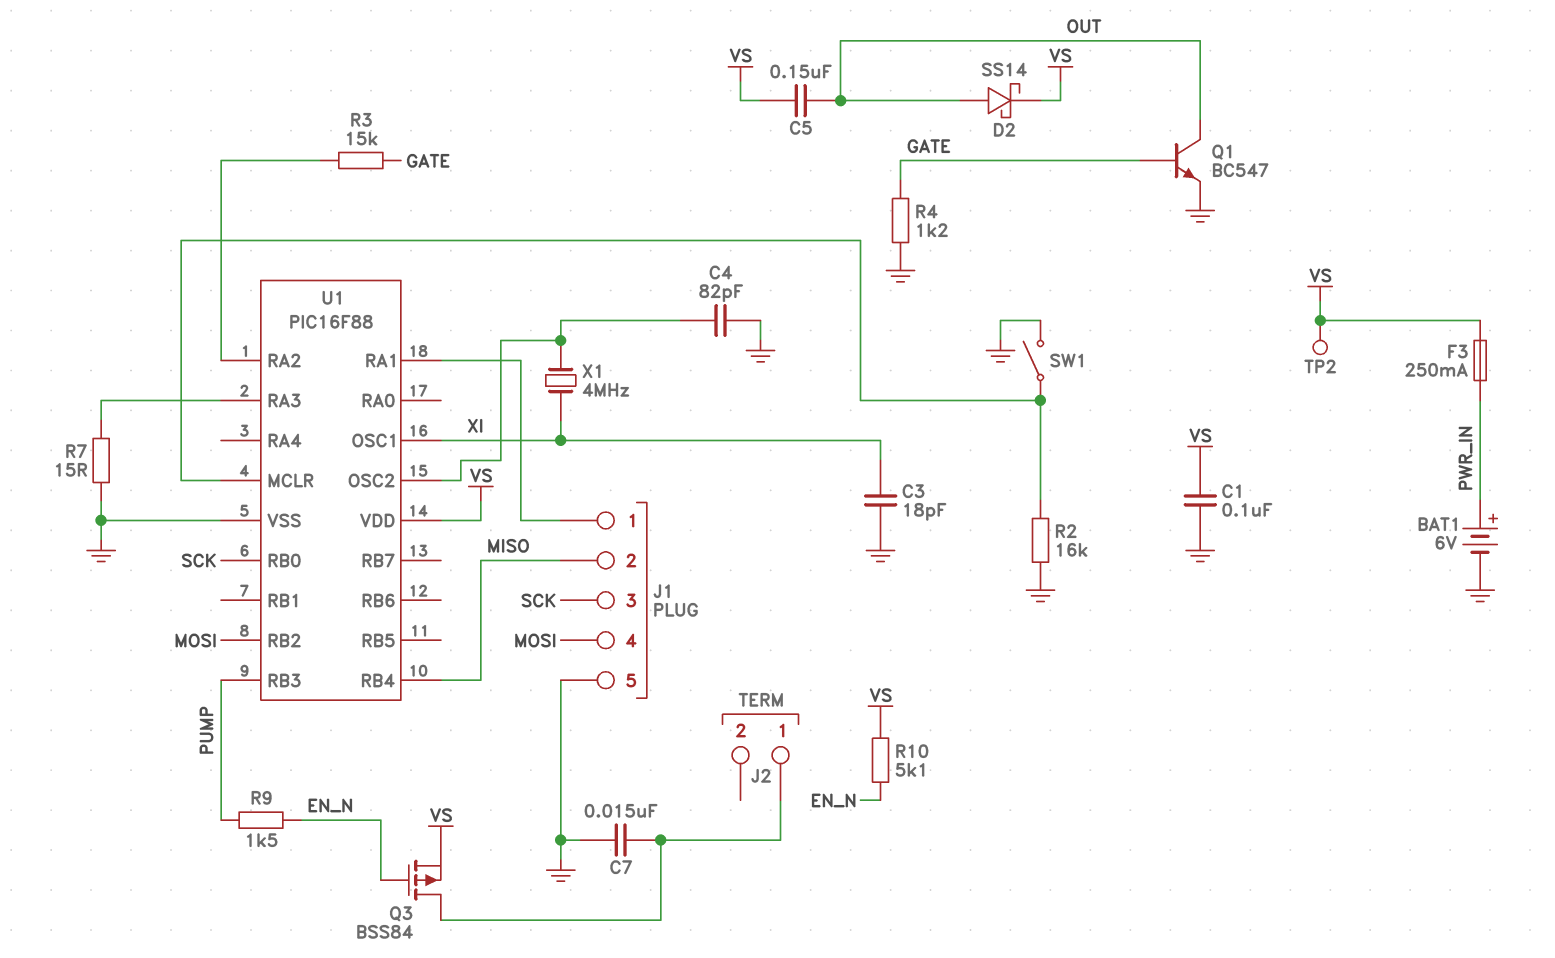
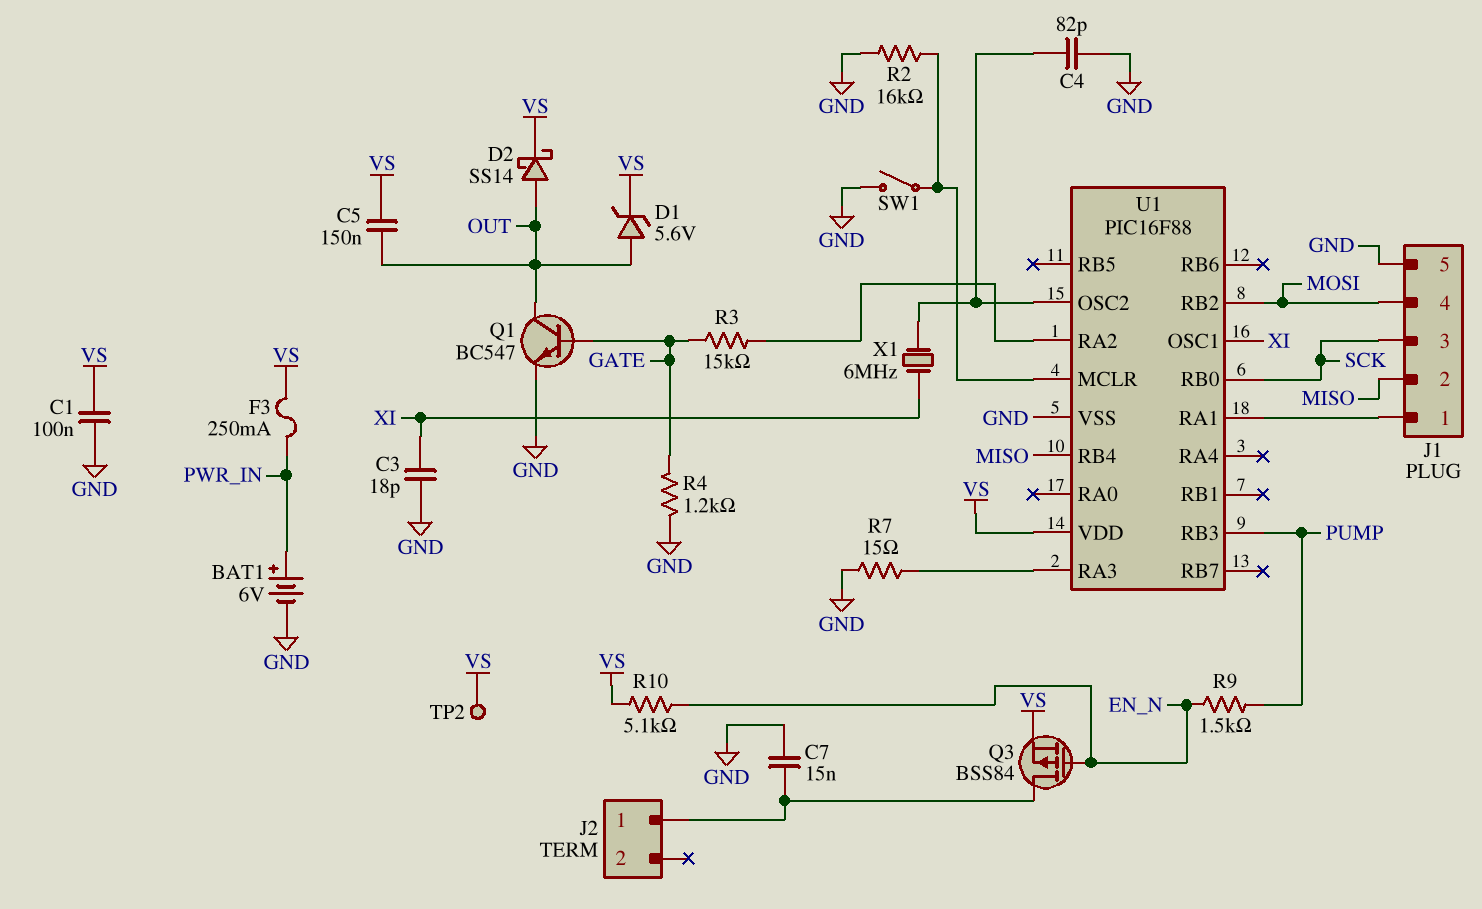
D1: none -> zener 5.6V (A OUT, K VS)
X1: 4MHz (U1/OSC2, XI) -> 6MHz (U1/OSC2, XI)

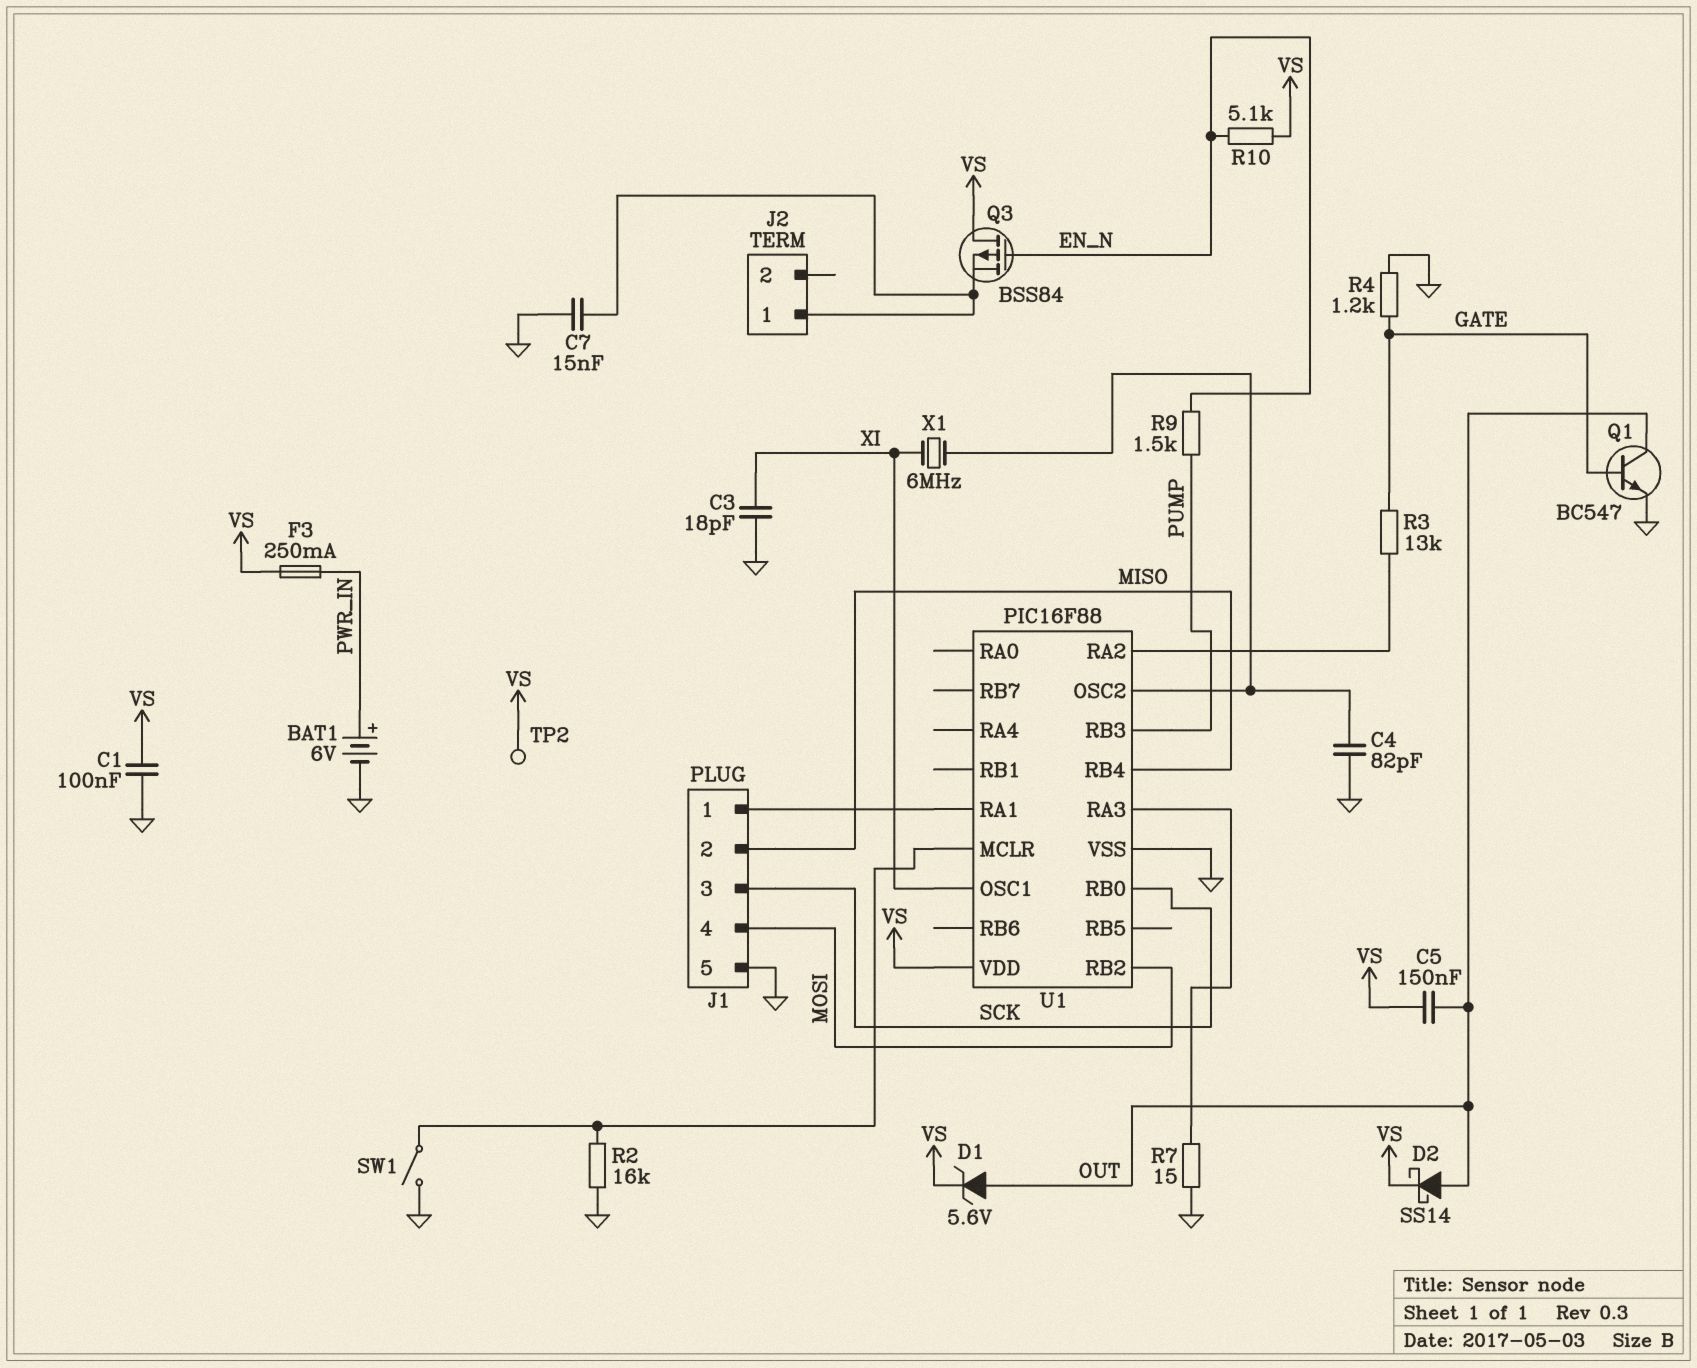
Q3: PMOS BSS84 (G EN_N, D J2/1, S VS) -> PMOS BSS84 (G EN_N, D VS, S J2/1)
R3: 15k (GATE, U1/RA2) -> 13k (GATE, U1/RA2)

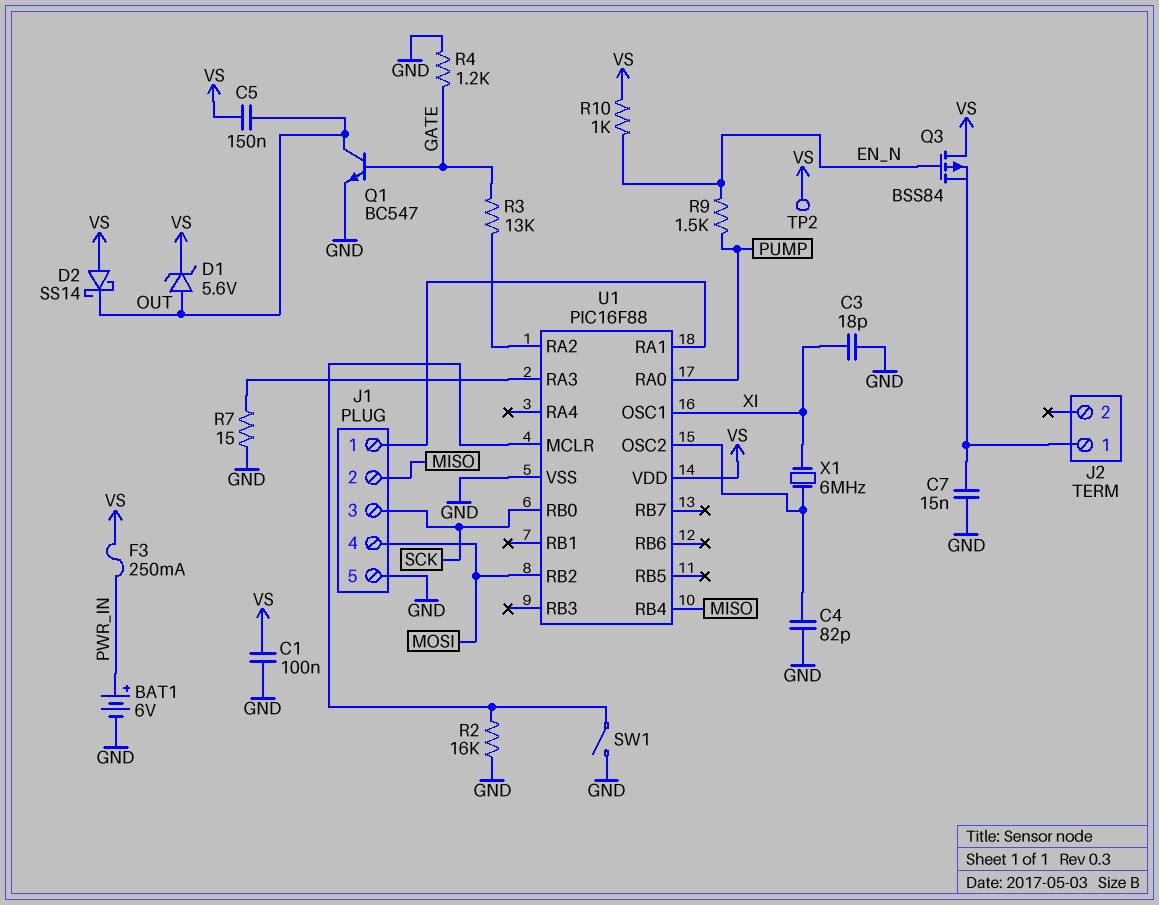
D2: schottky SS14 (A OUT, K VS) -> schottky SS14 (A VS, K OUT)
R10: 5.1k (EN_N, VS) -> 1k (EN_N, VS)
U1 pin RA0: none -> PUMP
U1 pin RB3: PUMP -> none

